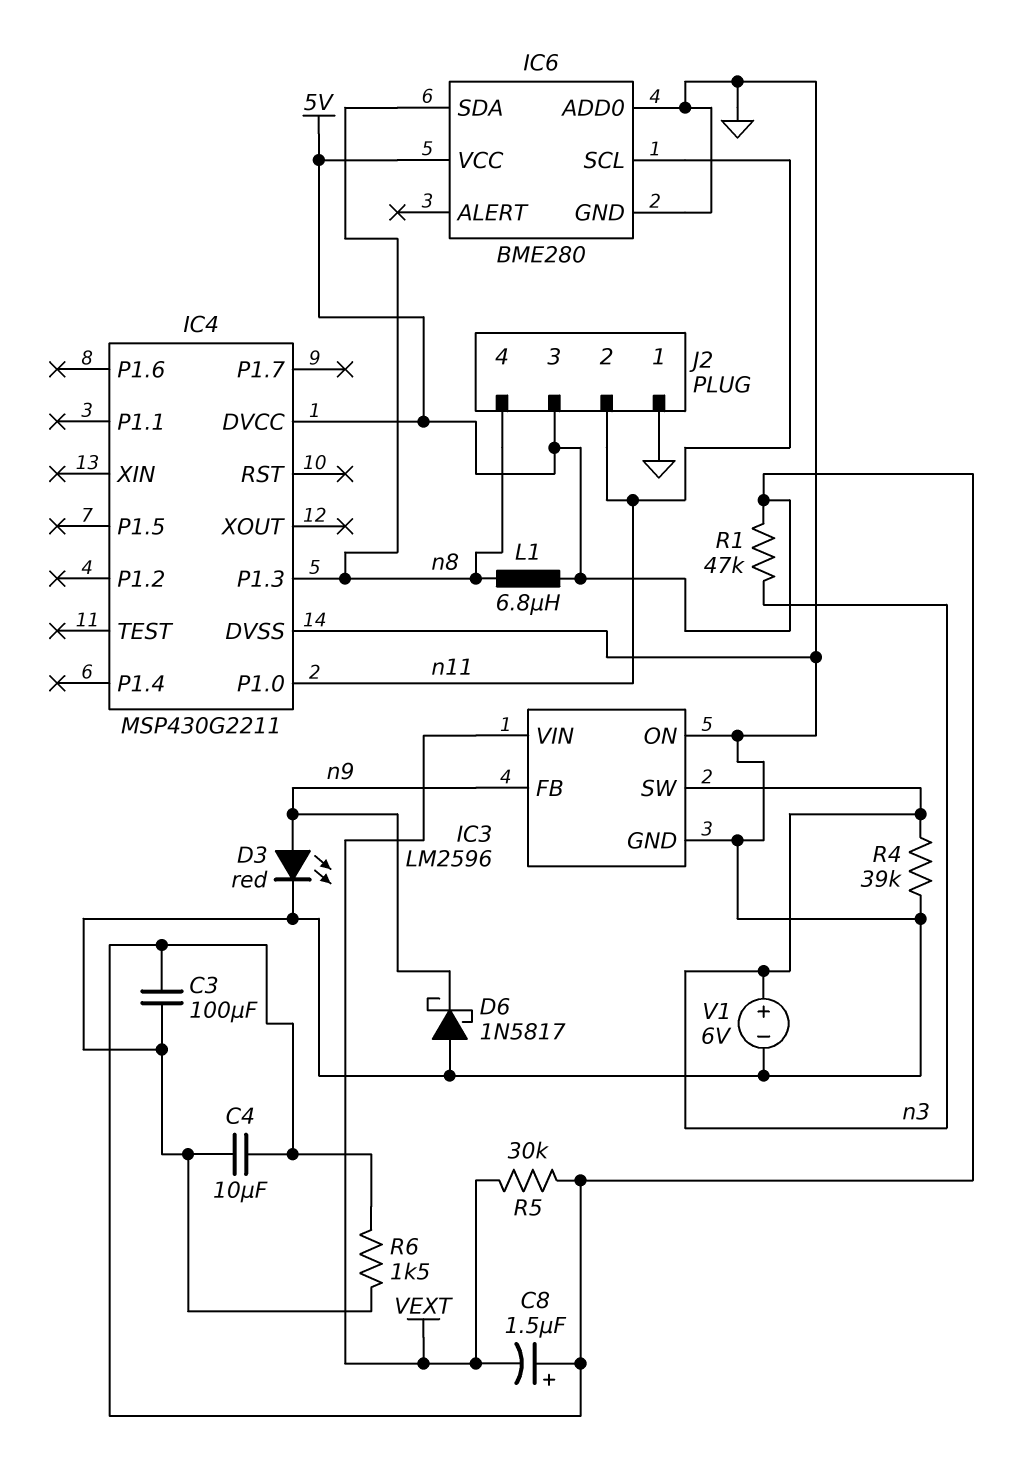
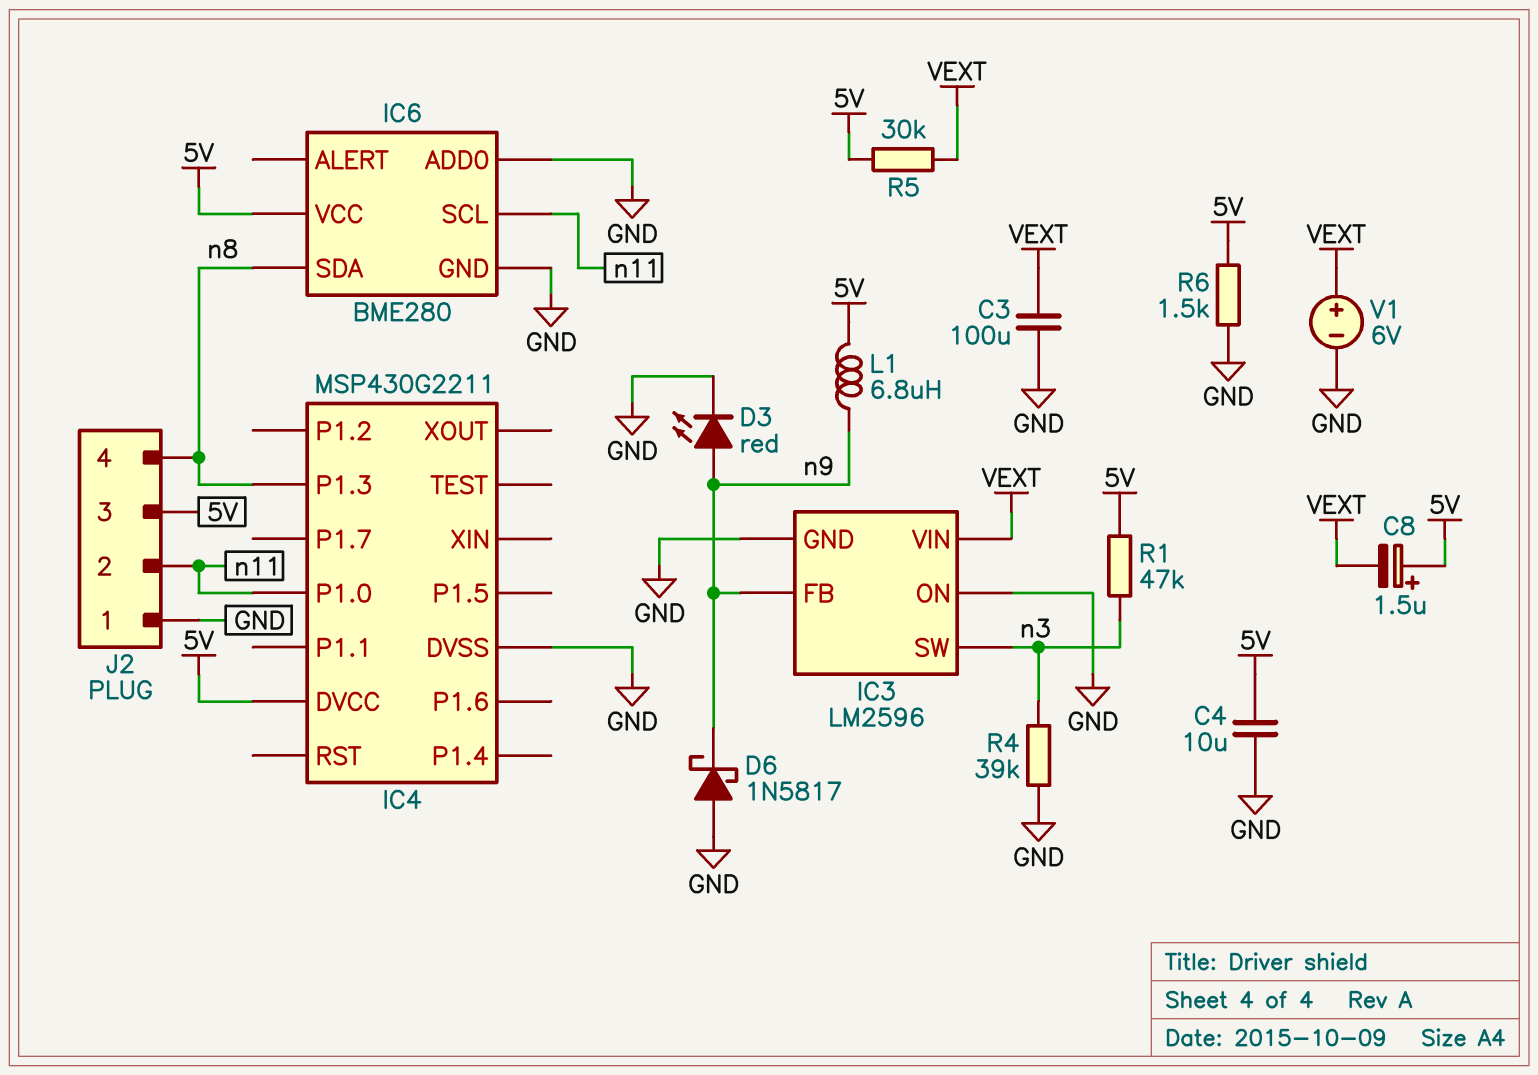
C3: 100uF (5V, GND) -> 100uF (GND, VEXT)
L1: 6.8uH (5V, n8) -> 6.8uH (5V, n9)
V1: 6V (plus n3, minus GND) -> 6V (plus VEXT, minus GND)

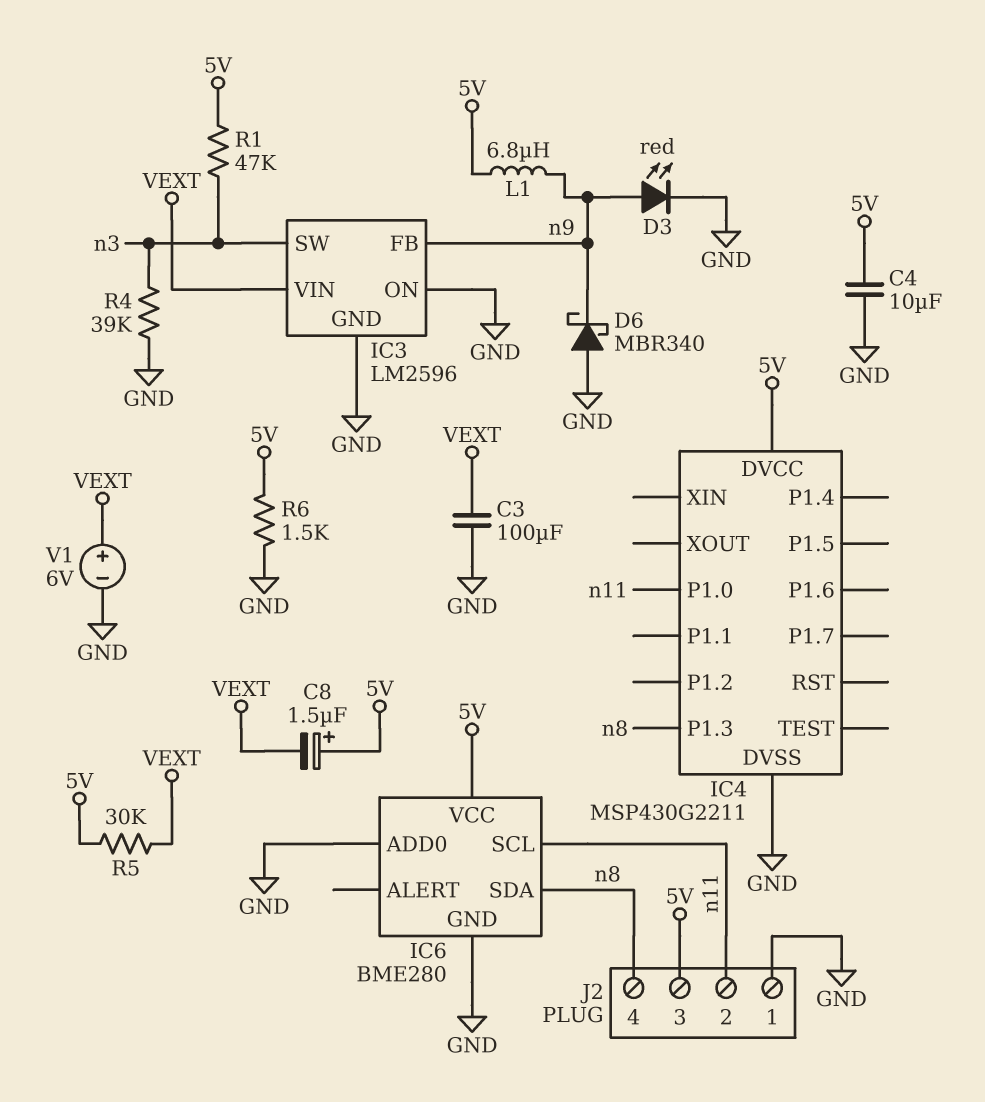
D6: schottky 1N5817 (A GND, K n9) -> schottky MBR340 (A GND, K n9)

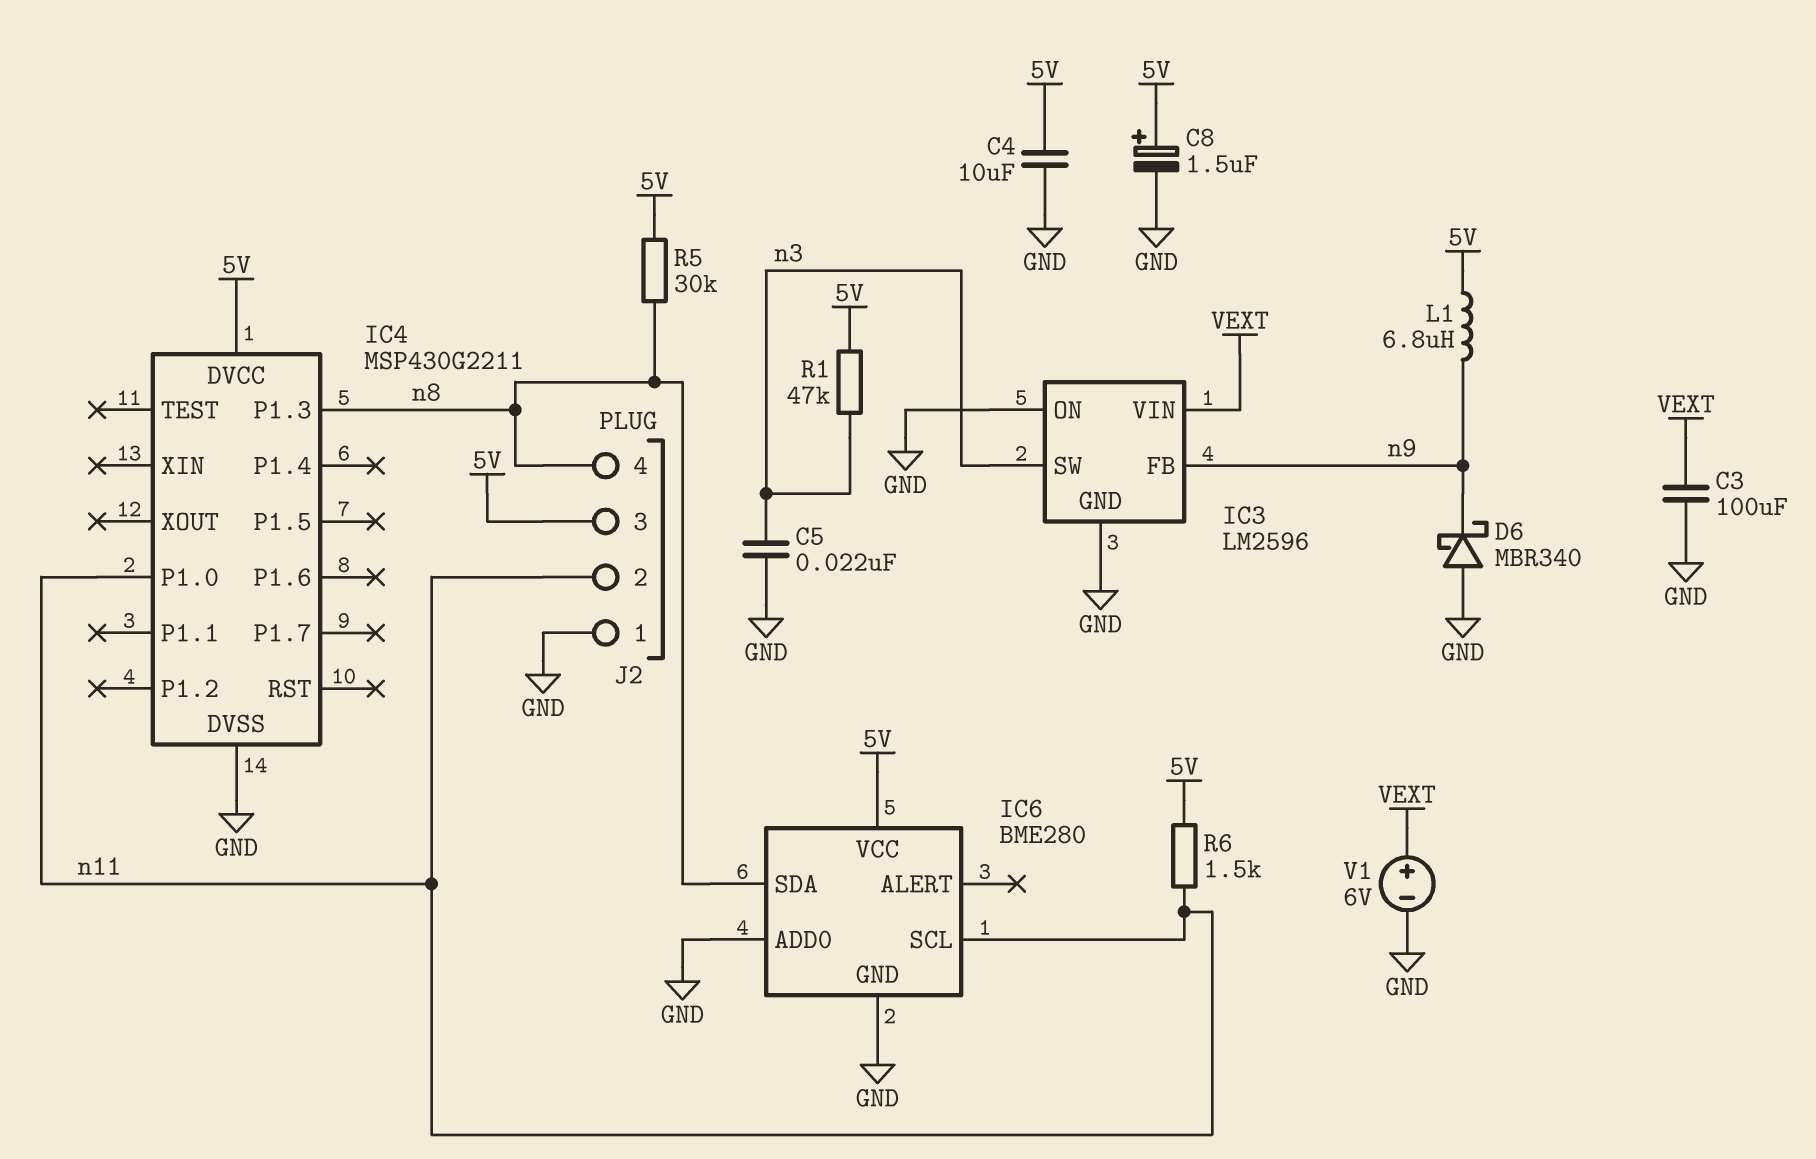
C5: none -> 22nF (GND, n3)
C8: 1.5uF (plus 5V, minus VEXT) -> 1.5uF (plus 5V, minus GND)
D3: LED red (A n9, K GND) -> none
R4: 39k (GND, n3) -> none
R5: 30k (5V, VEXT) -> 30k (5V, n8)
R6: 1.5k (5V, GND) -> 1.5k (5V, n11)

